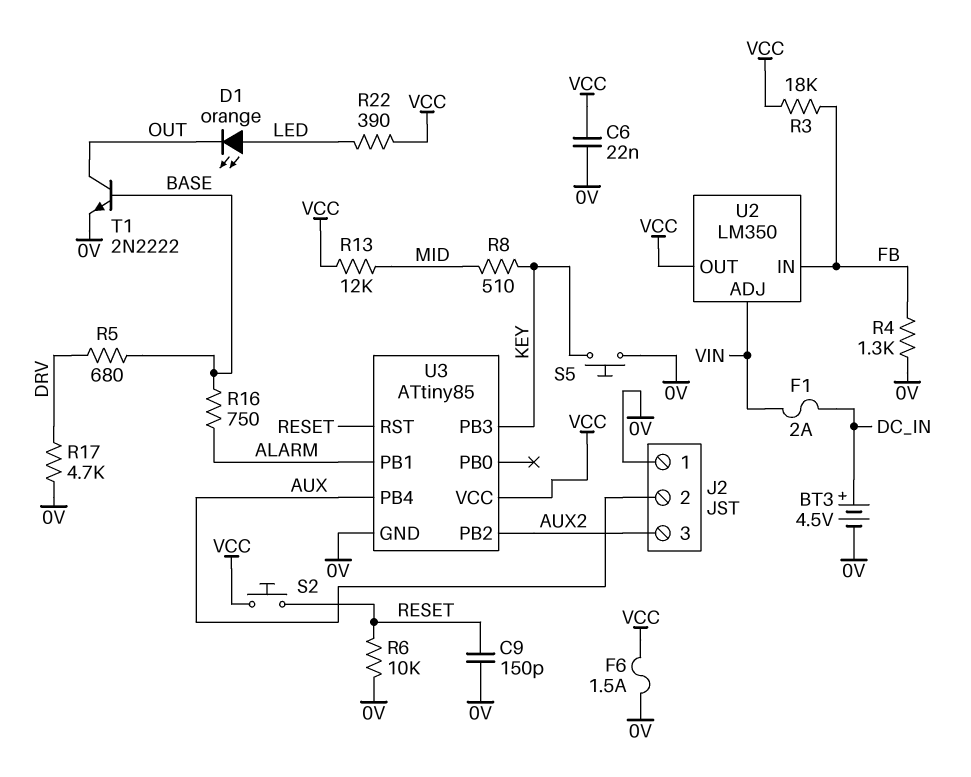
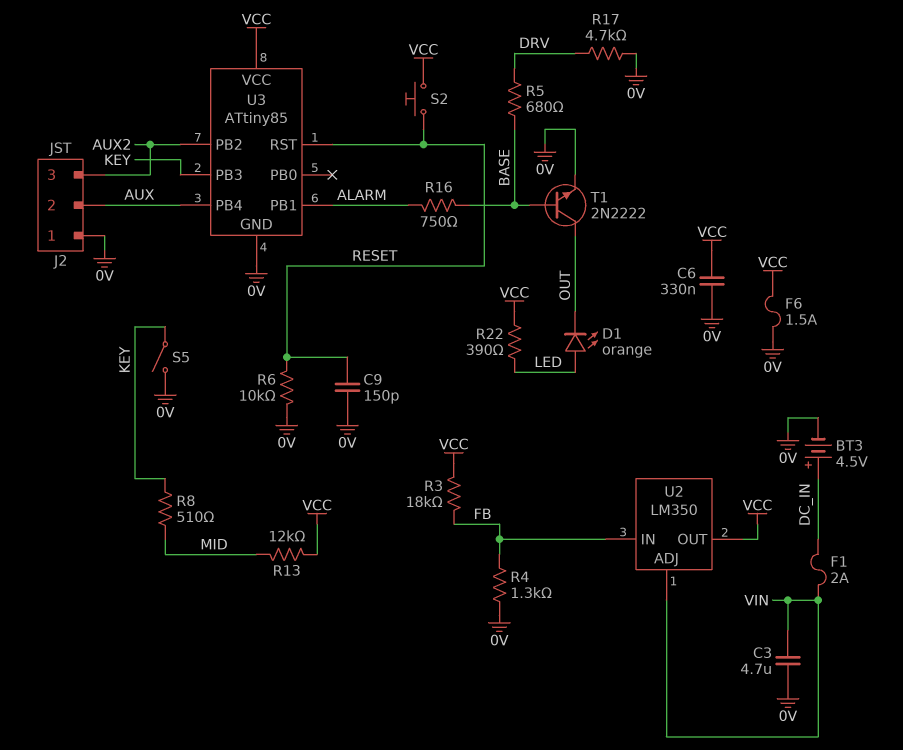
C3: none -> 4.7uF (0V, VIN)
C6: 22nF (0V, VCC) -> 330nF (0V, VCC)
S5: button (0V, KEY) -> switch (0V, KEY)

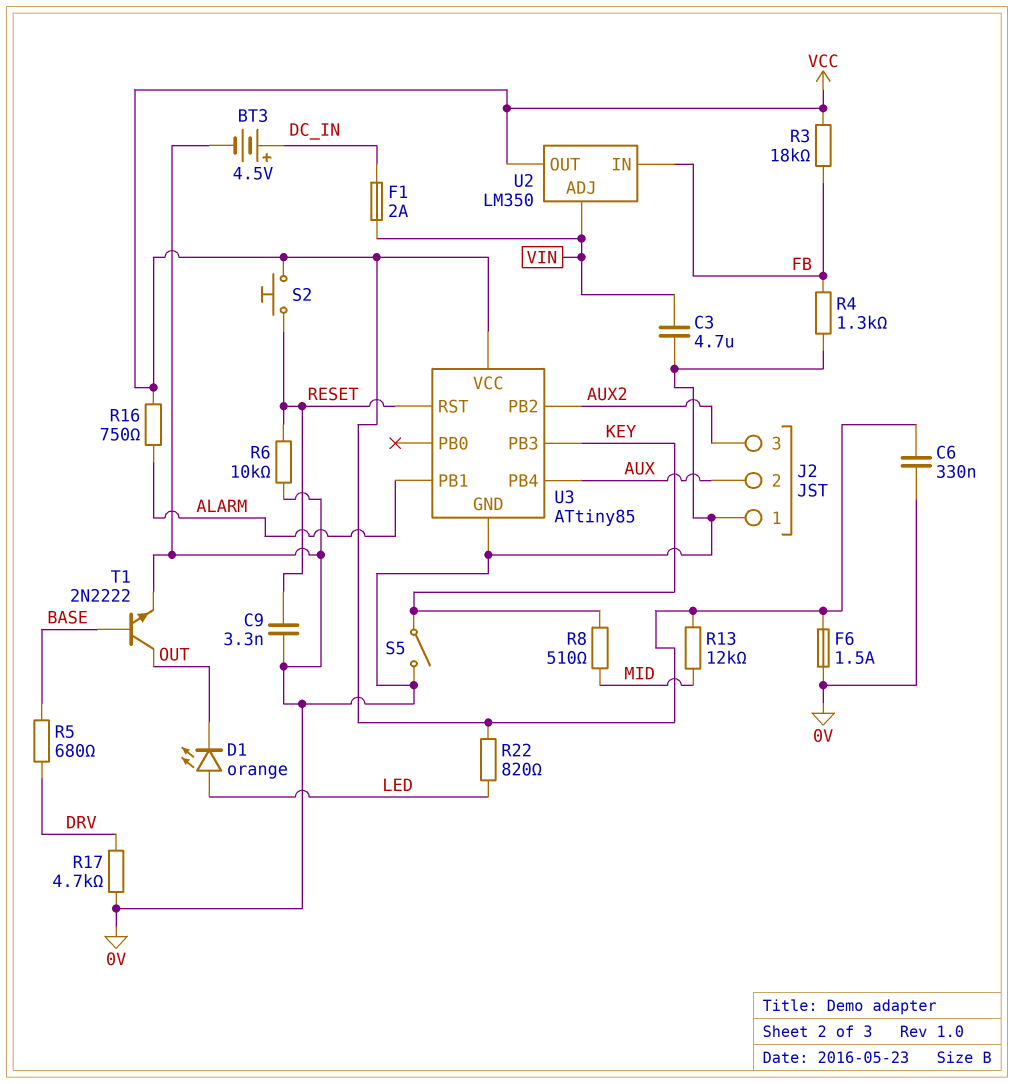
C9: 150pF (0V, RESET) -> 3.3nF (0V, RESET)
R16: 750 (ALARM, BASE) -> 750 (ALARM, VCC)
R22: 390 (LED, VCC) -> 820 (LED, VCC)

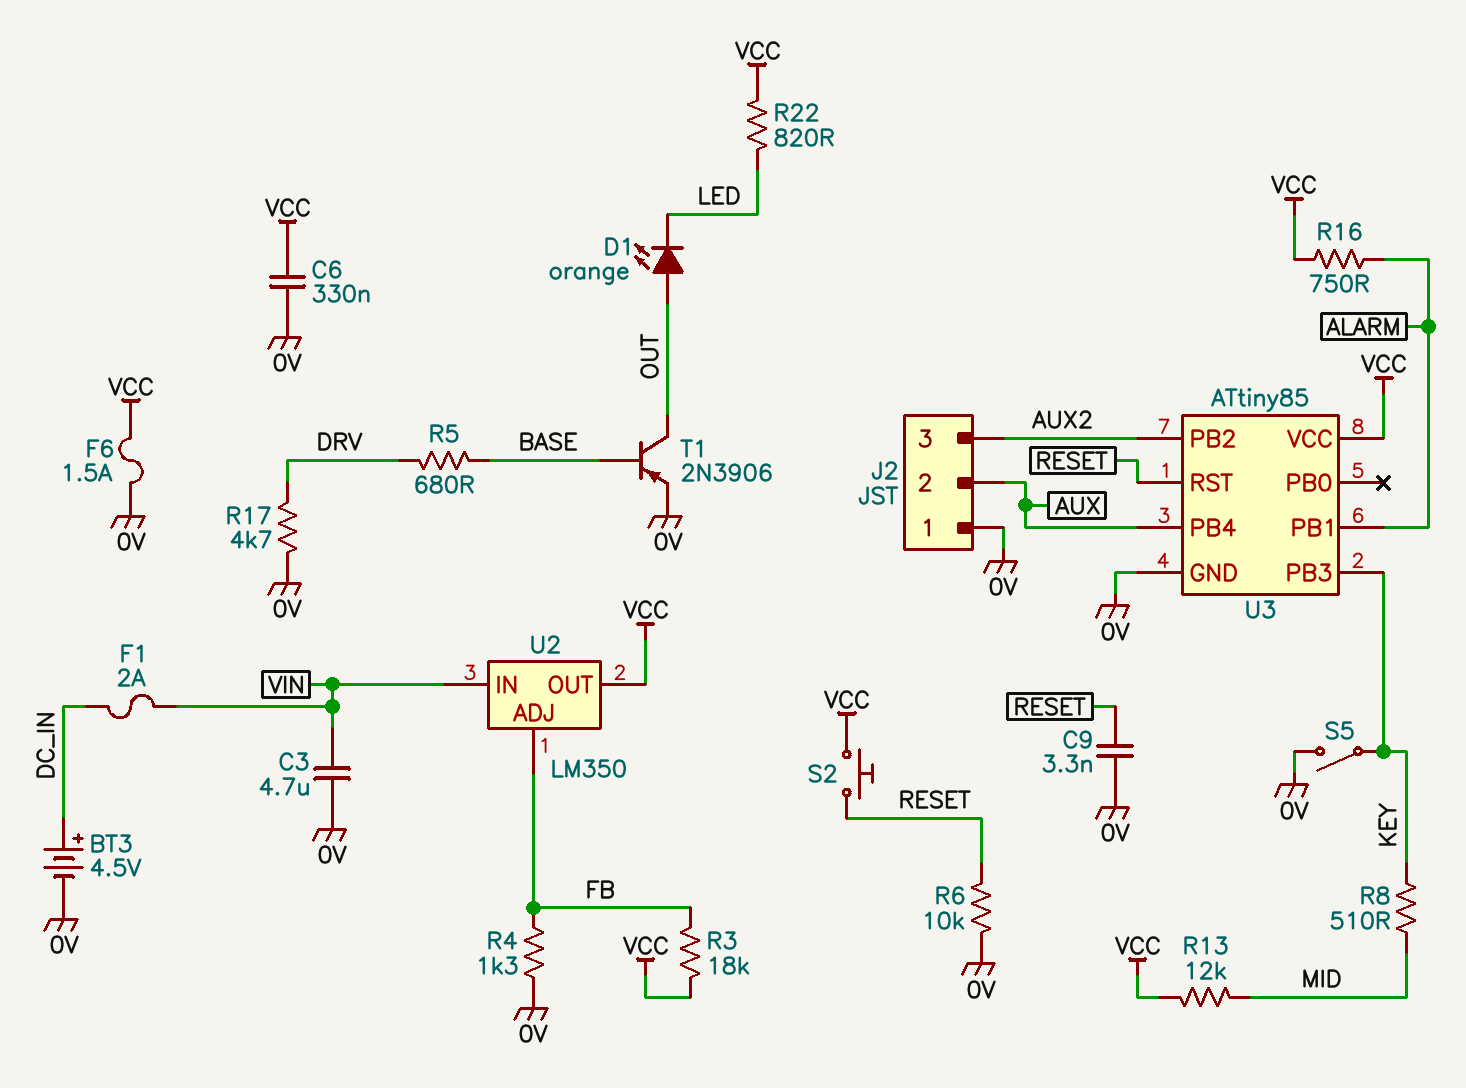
D1: LED orange (A LED, K OUT) -> LED orange (A OUT, K LED)
T1: NPN 2N2222 (B BASE, C OUT, E 0V) -> PNP 2N3906 (B BASE, C OUT, E 0V)
U2 pin ADJ: VIN -> FB
U2 pin IN: FB -> VIN

